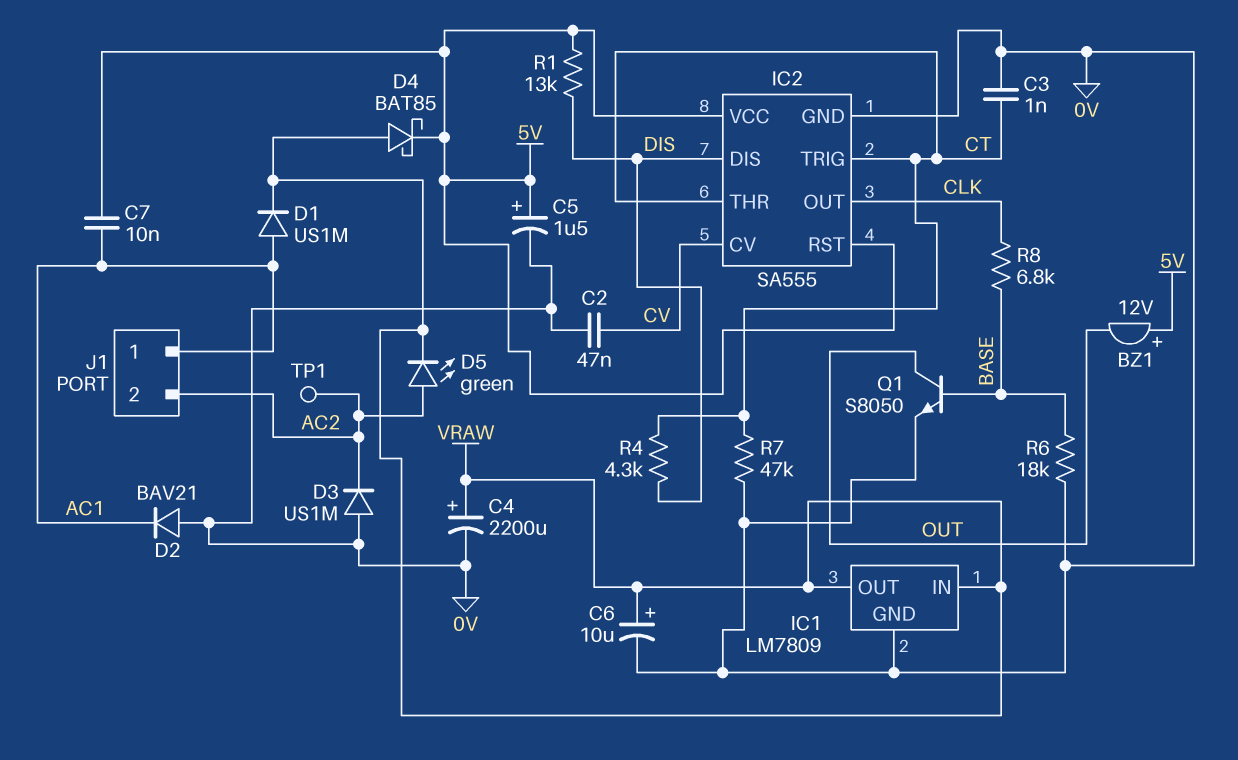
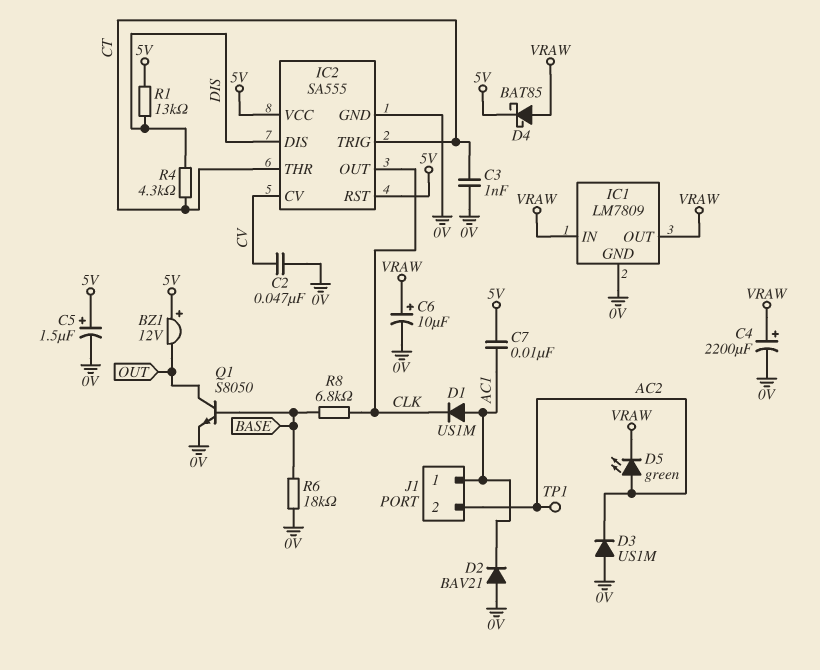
D1: diode US1M (A AC1, K VRAW) -> diode US1M (A AC1, K CLK)
R7: 47k (0V, CT) -> none

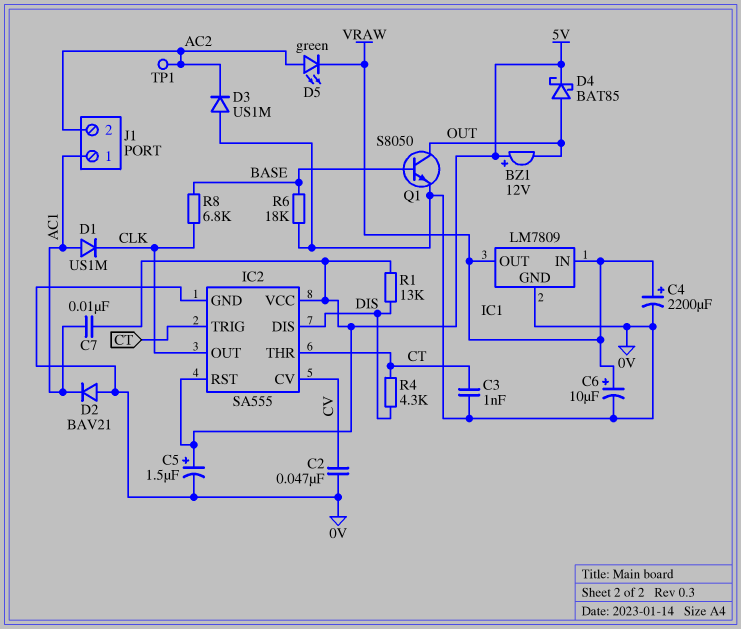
D4: schottky BAT85 (A VRAW, K 5V) -> schottky BAT85 (A OUT, K 5V)

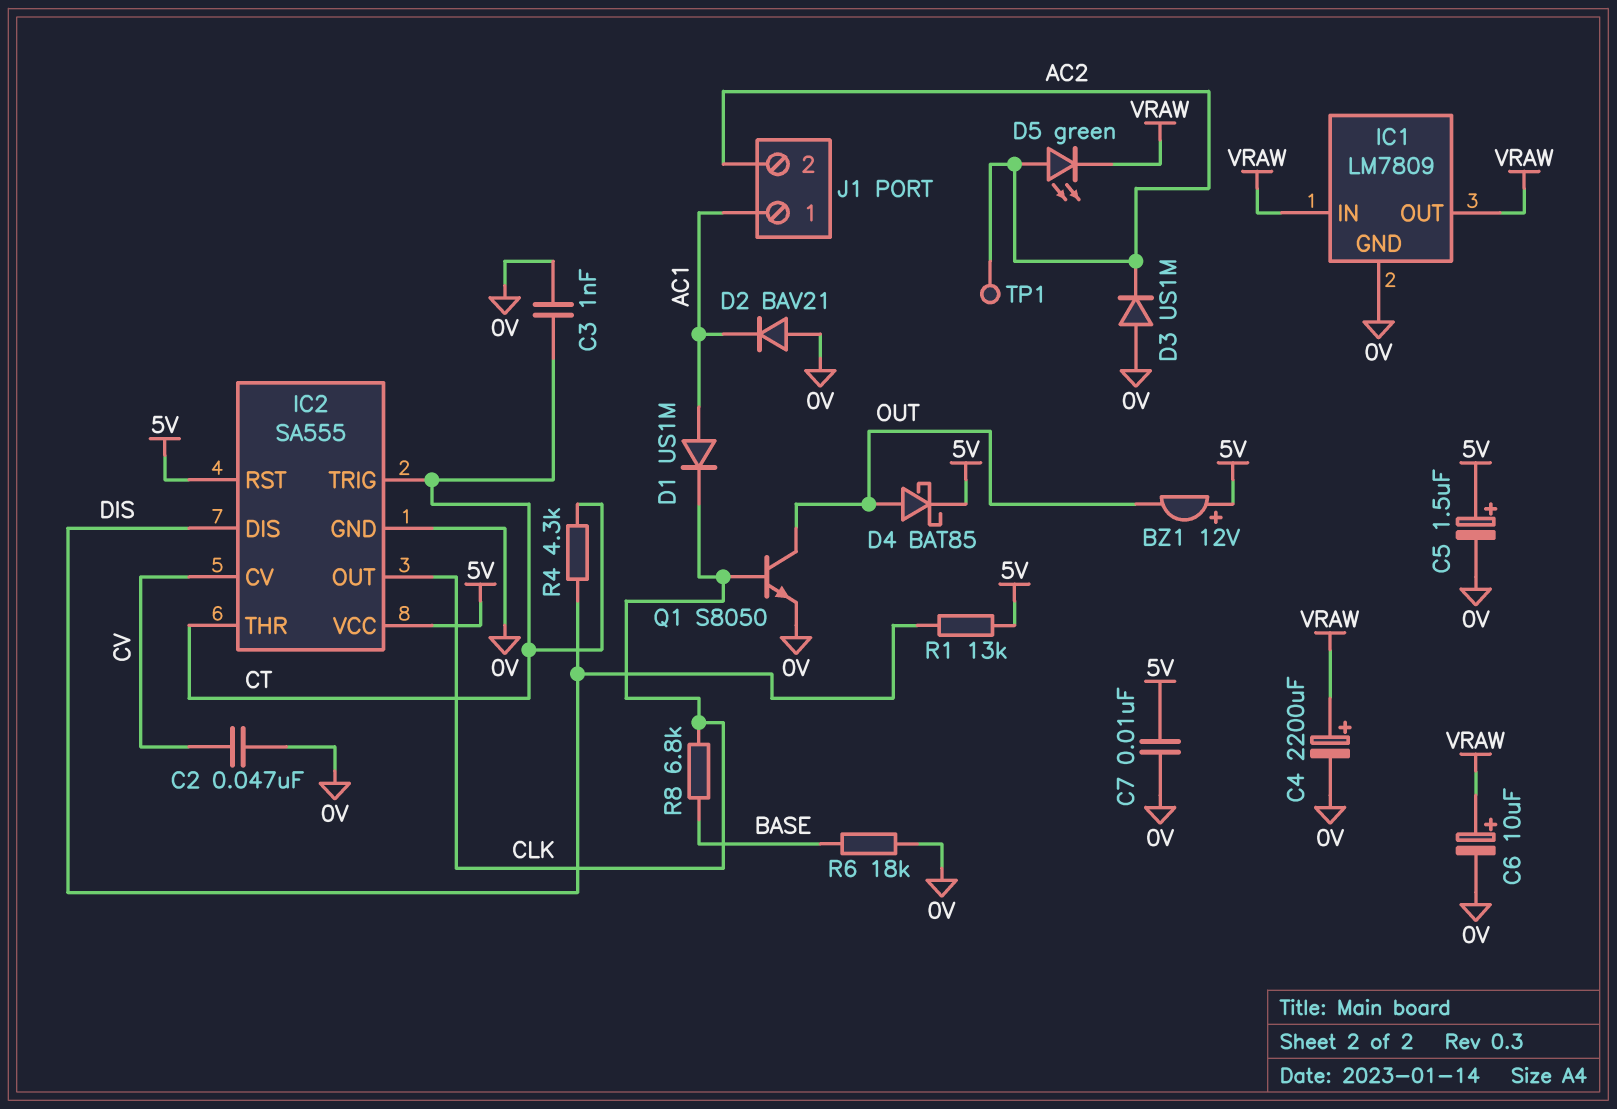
C7: 10nF (5V, AC1) -> 10nF (0V, 5V)
Q1: NPN S8050 (B BASE, C OUT, E 0V) -> NPN S8050 (B CLK, C OUT, E 0V)

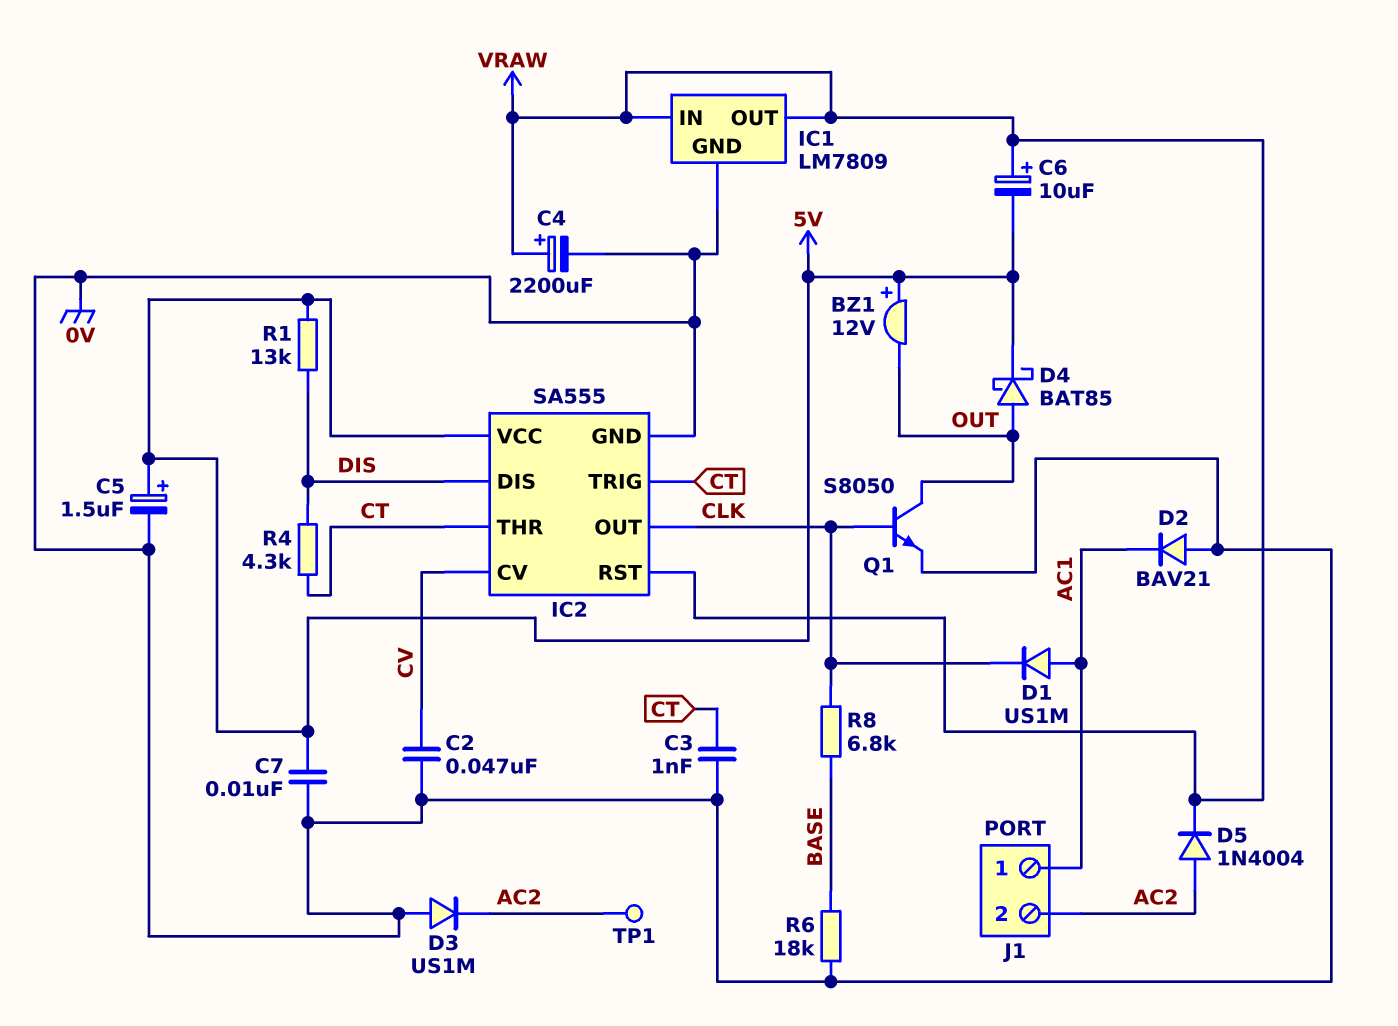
C6: 10uF (plus VRAW, minus 0V) -> 10uF (plus VRAW, minus 5V)
D5: LED green (A AC2, K VRAW) -> diode 1N4004 (A AC2, K VRAW)
IC2 pin RST: 5V -> VRAW

